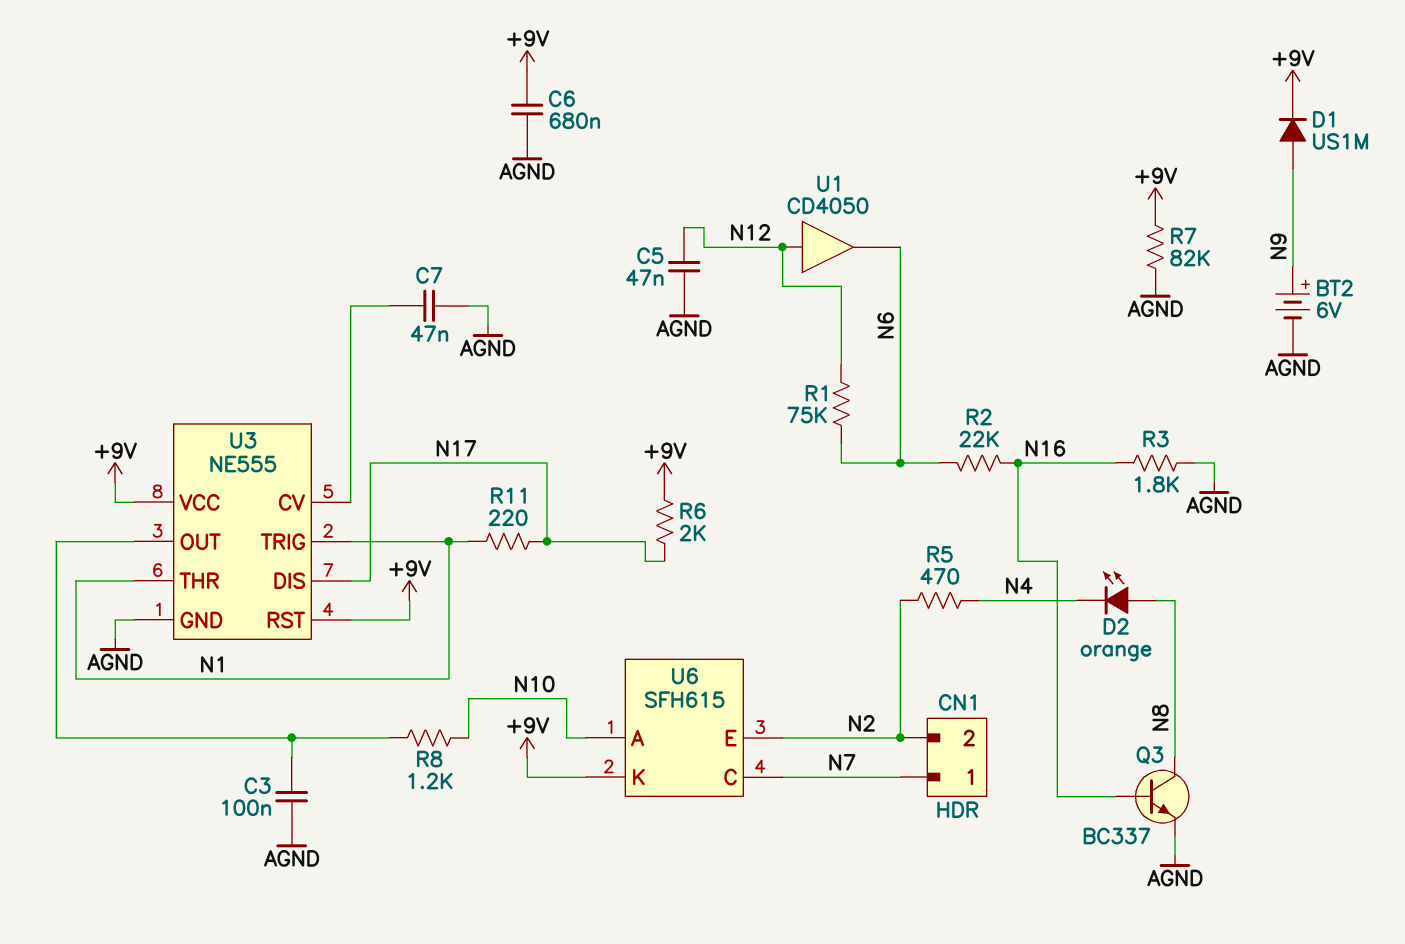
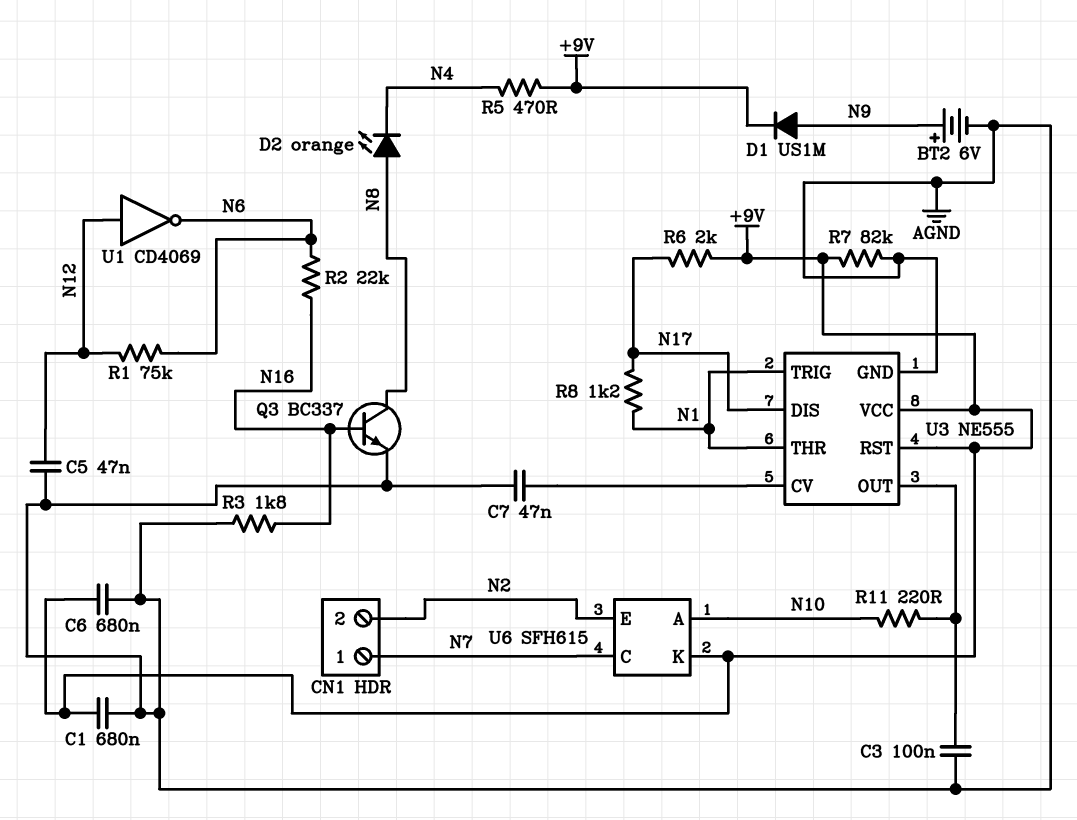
C1: none -> 680nF (+9V, AGND)
R5: 470 (N2, N4) -> 470 (+9V, N4)
R8: 1.2k (N10, U3/OUT) -> 1.2k (N1, N17)
R11: 220 (N1, N17) -> 220 (N10, U3/OUT)
U1: buffer CD4050 (in N12, out N6) -> NOT CD4069 (in N12, out N6)

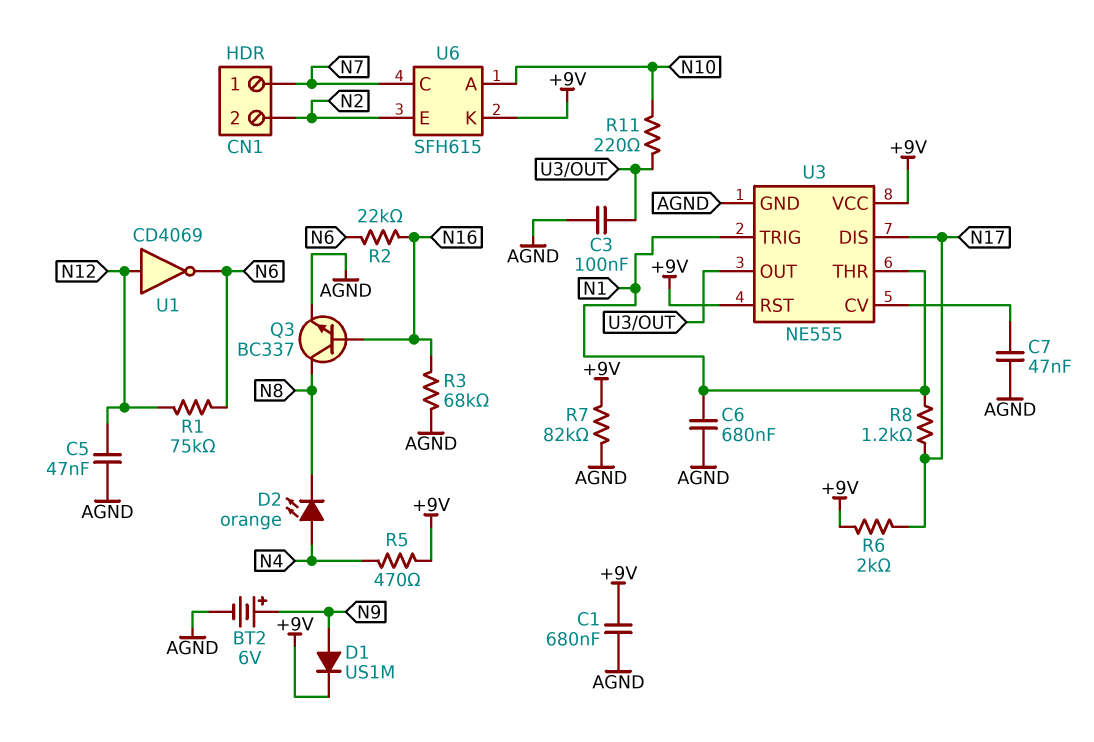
C6: 680nF (+9V, AGND) -> 680nF (AGND, N1)
D2: LED orange (A N8, K N4) -> LED orange (A N4, K N8)
R3: 1.8k (AGND, N16) -> 68k (AGND, N16)

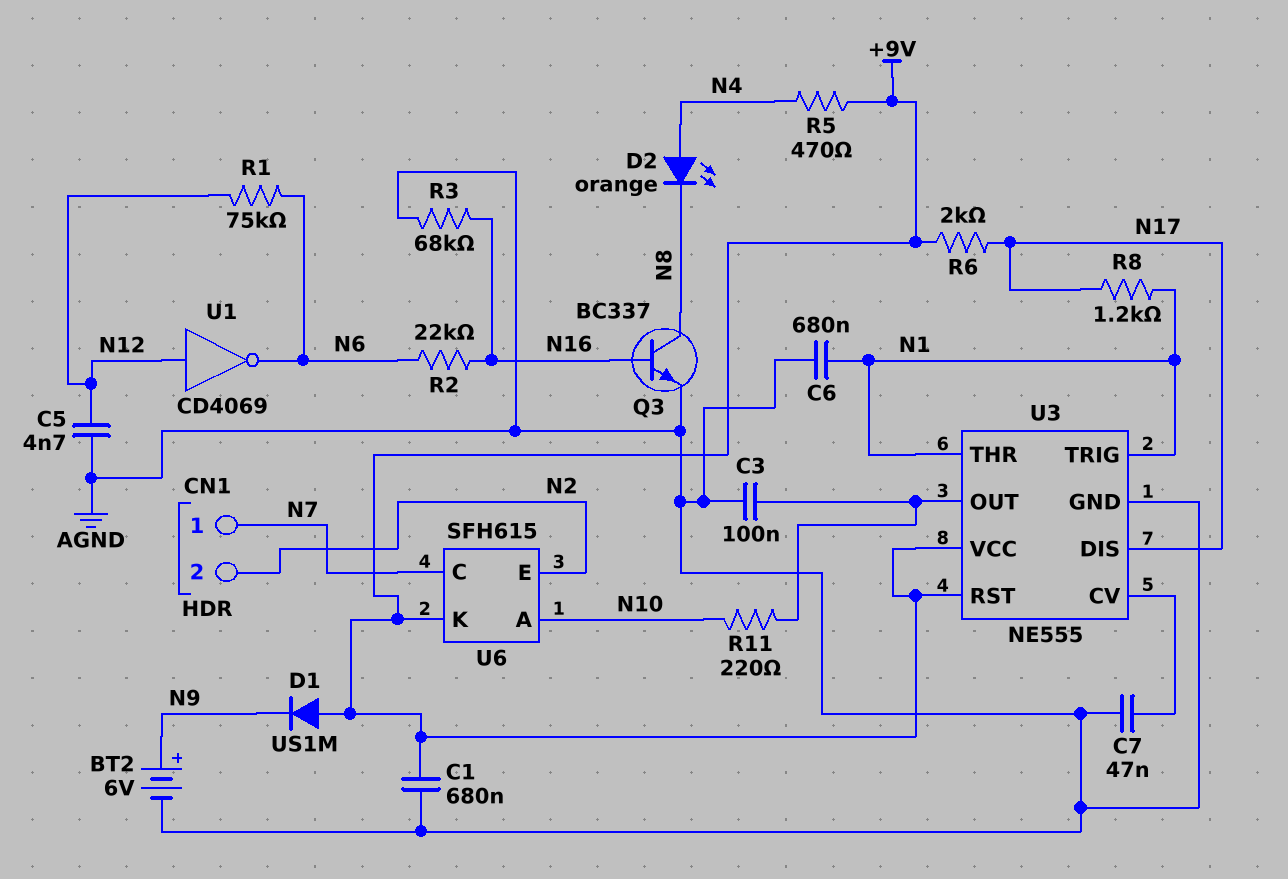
C5: 47nF (AGND, N12) -> 4.7nF (AGND, N12)
D1: diode US1M (A N9, K +9V) -> diode US1M (A +9V, K N9)
R7: 82k (+9V, AGND) -> none

